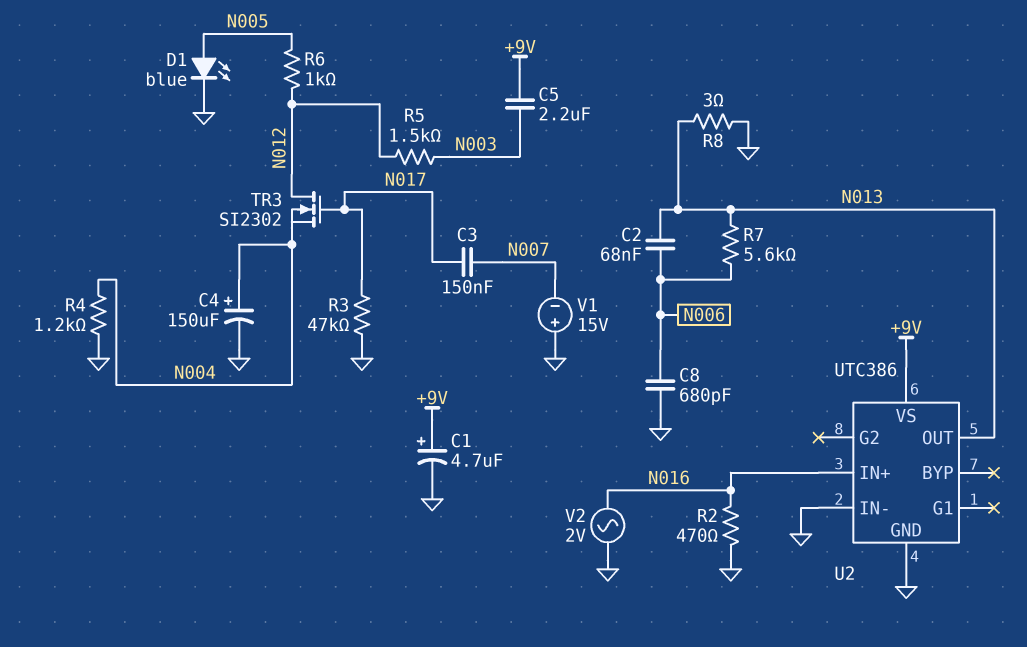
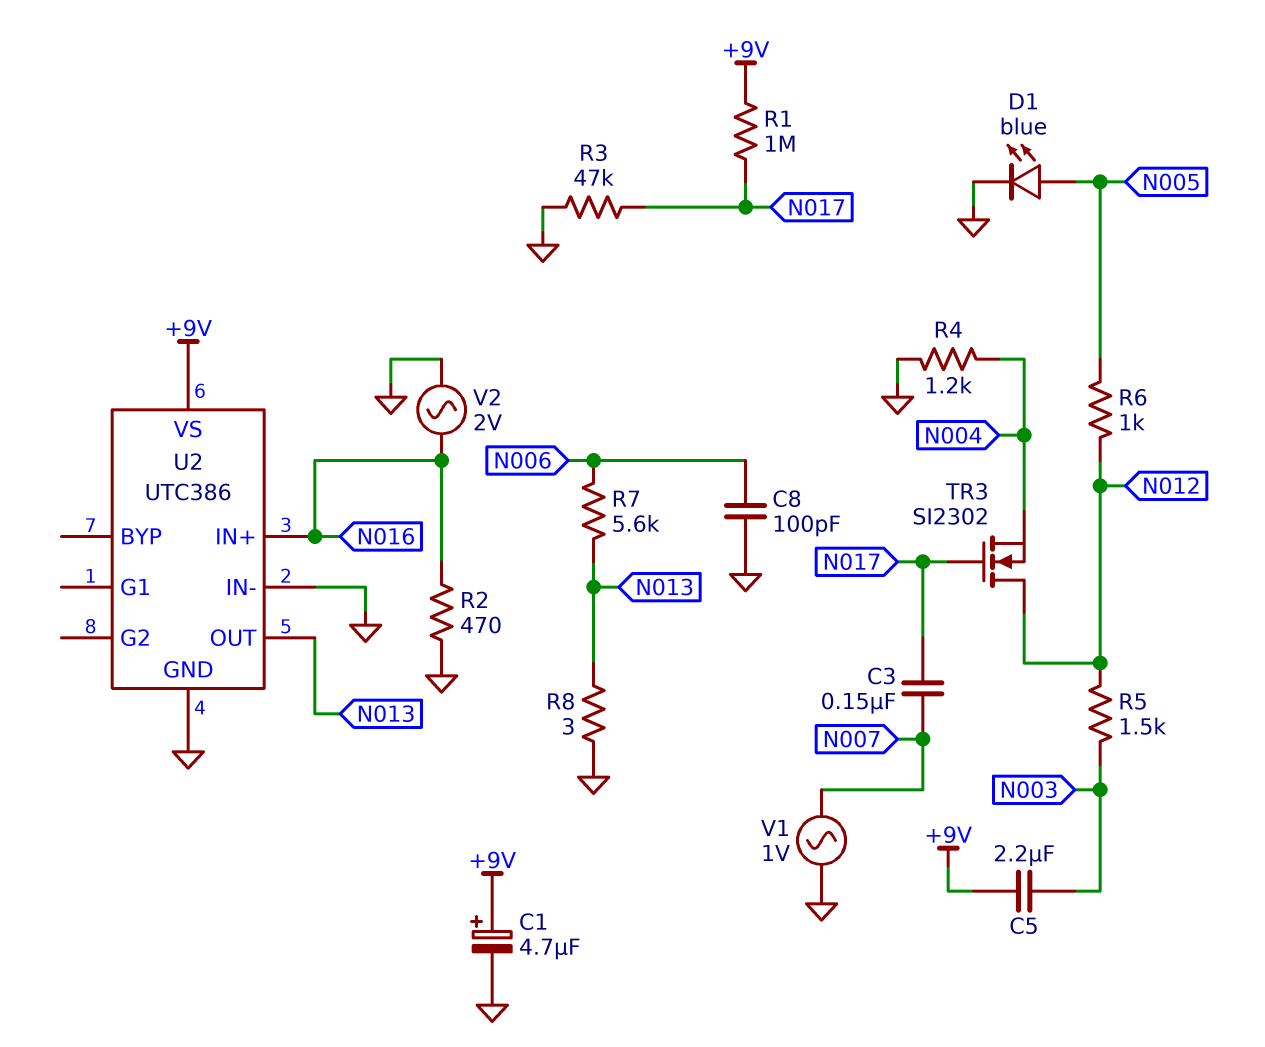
C2: 68nF (N006, N013) -> none
C4: 150uF (plus N004, minus GND) -> none
C8: 680pF (GND, N006) -> 100pF (GND, N006)
R1: none -> 1M (+9V, N017)
V1: 15V (plus GND, minus N007) -> AC 1V (GND, N007)

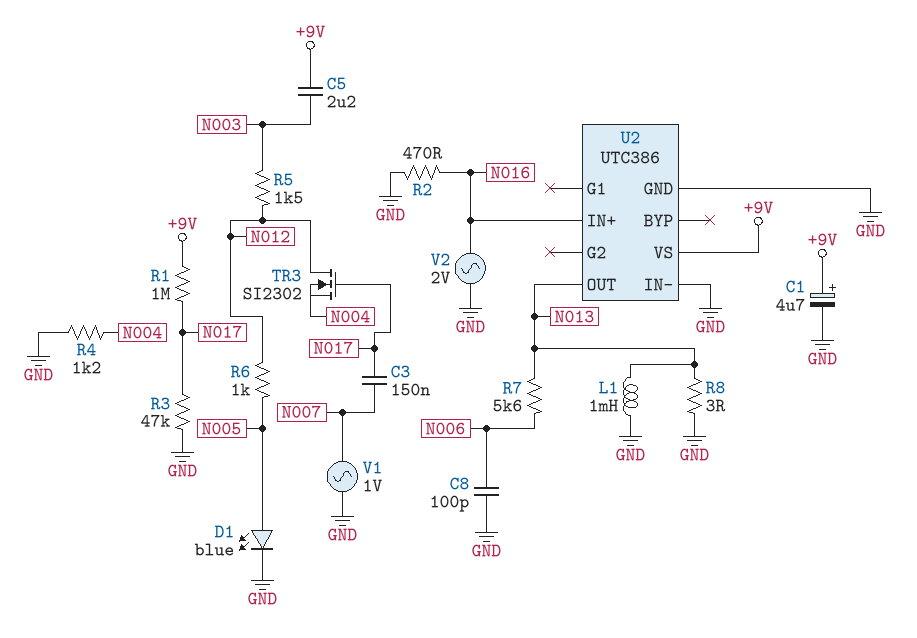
L1: none -> 1mH (GND, N013)

